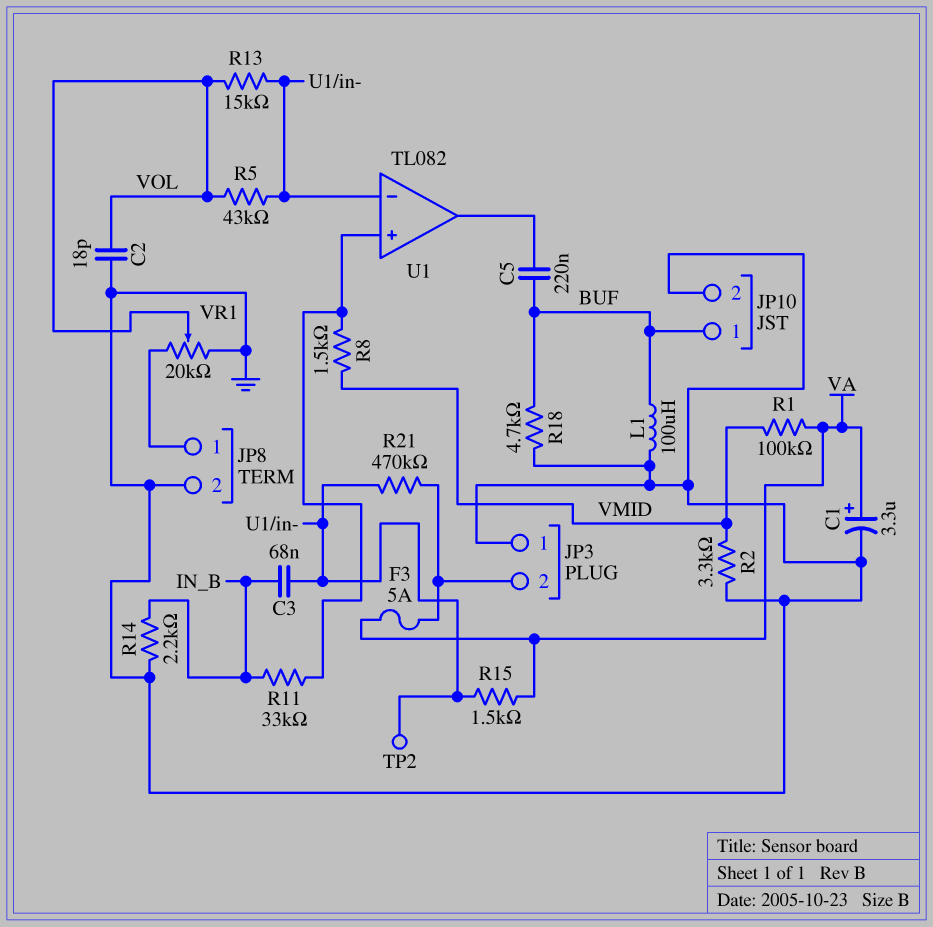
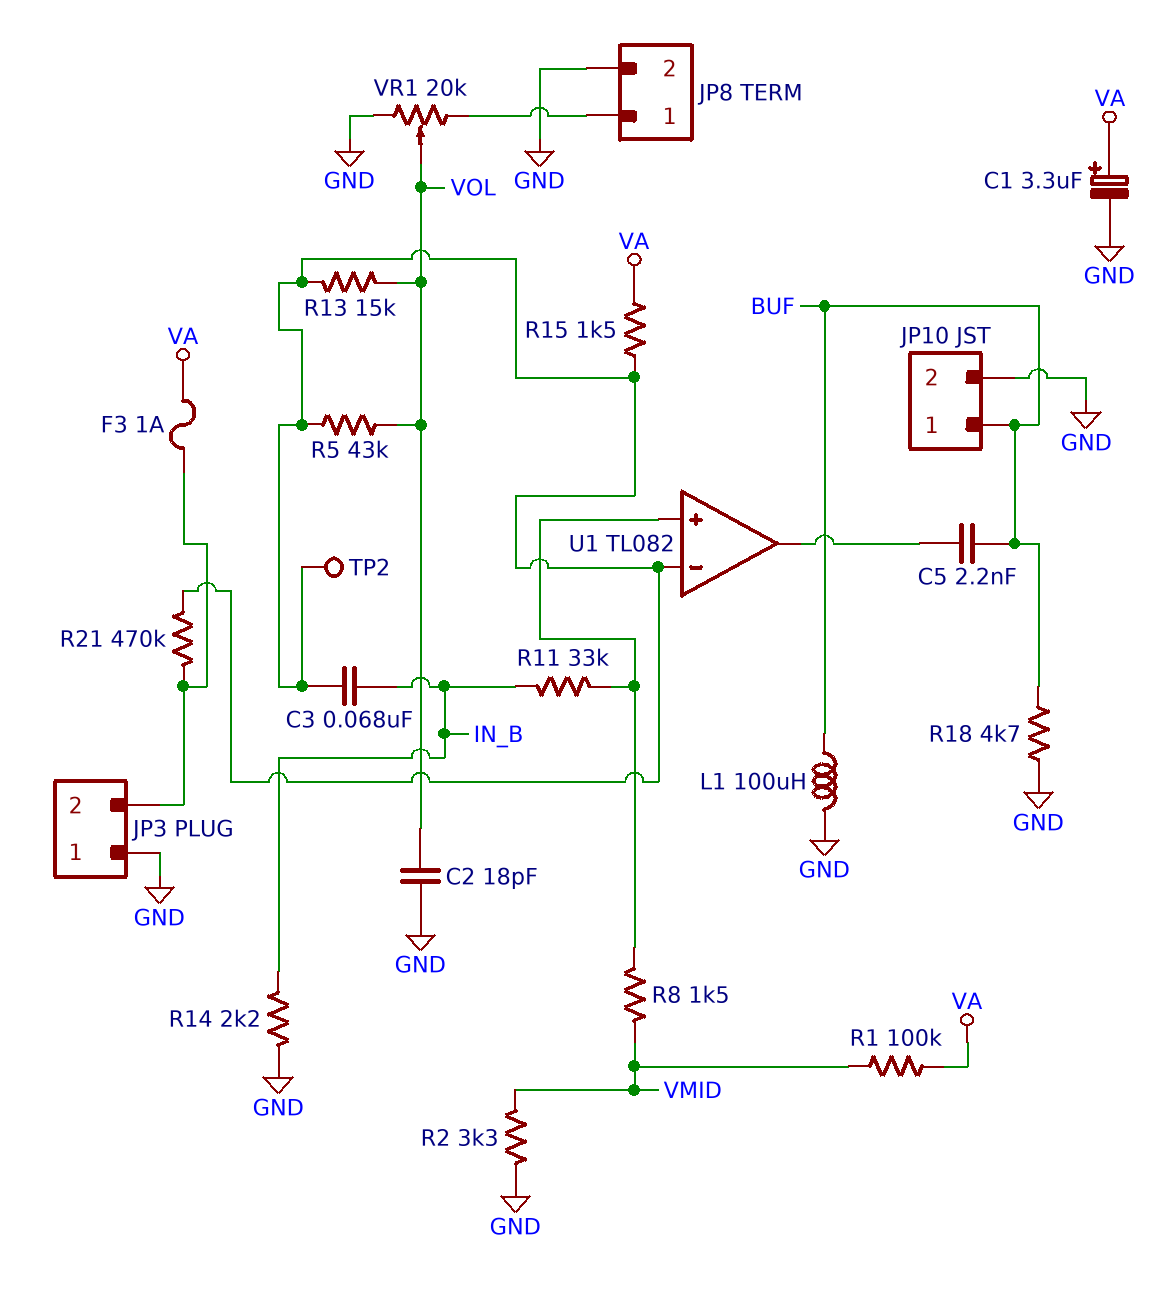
C5: 220nF (BUF, U1/out) -> 2.2nF (BUF, U1/out)
F3: 5A (JP3/2, VA) -> 1A (JP3/2, VA)

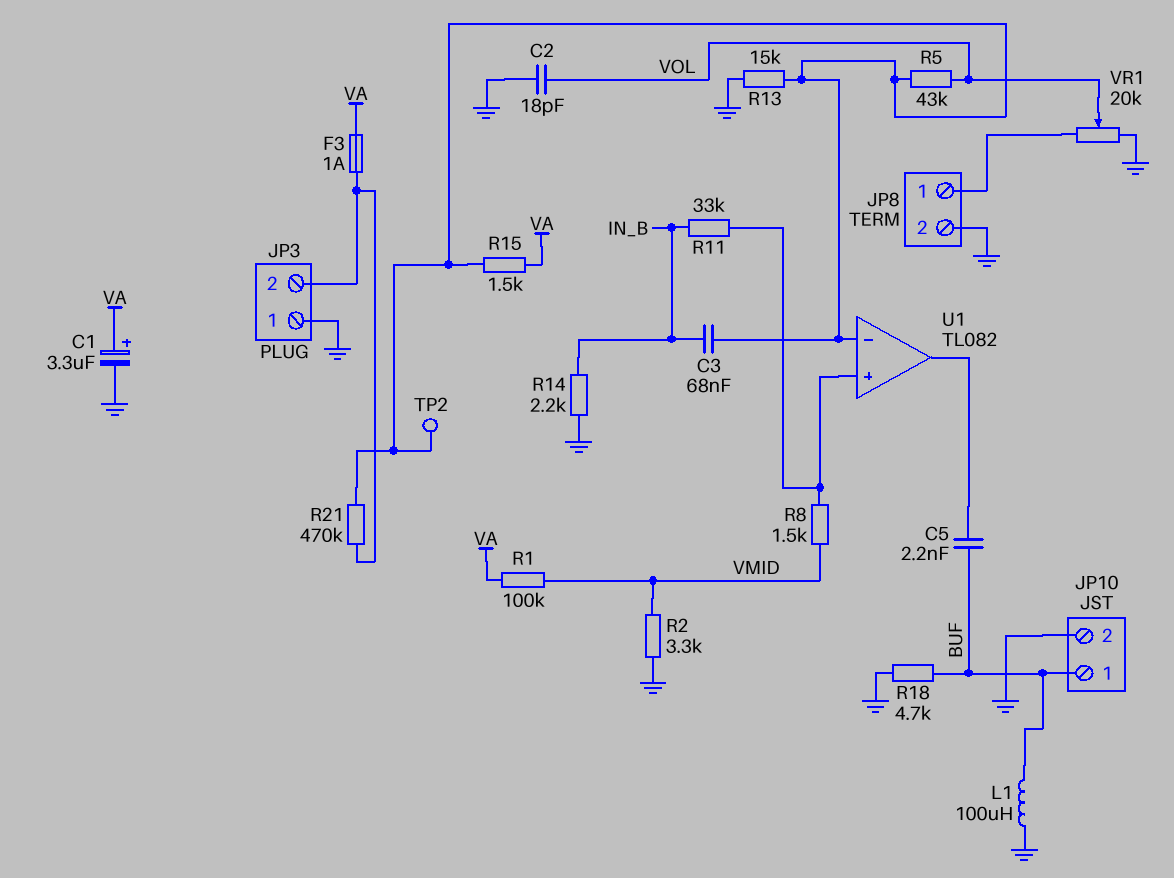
R13: 15k (U1/in-, VOL) -> 15k (GND, U1/in-)

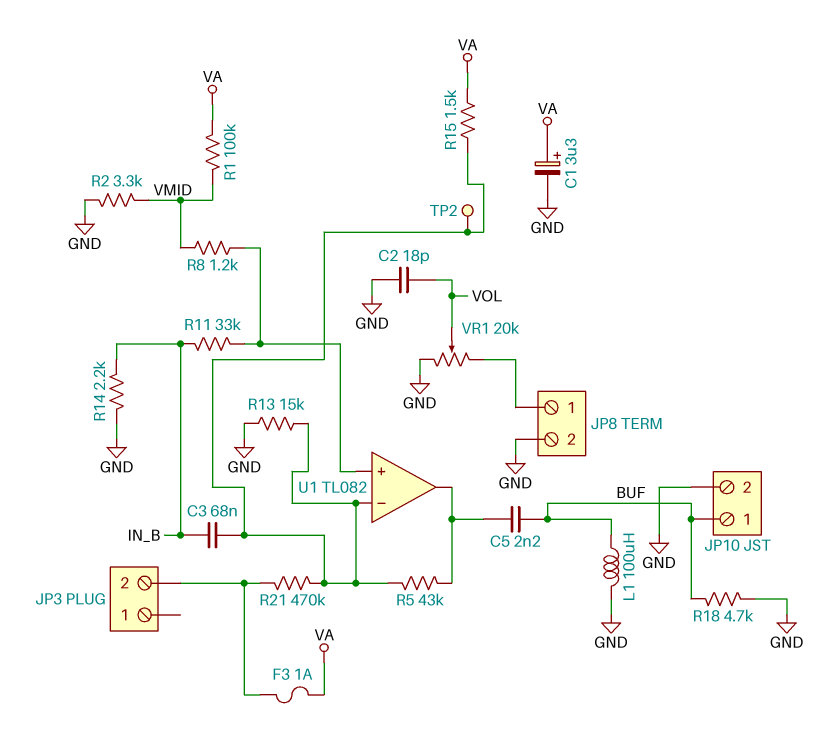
JP3 pin 1: GND -> none
R5: 43k (U1/in-, VOL) -> 43k (U1/in-, U1/out)
R8: 1.5k (U1/in+, VMID) -> 1.2k (U1/in+, VMID)

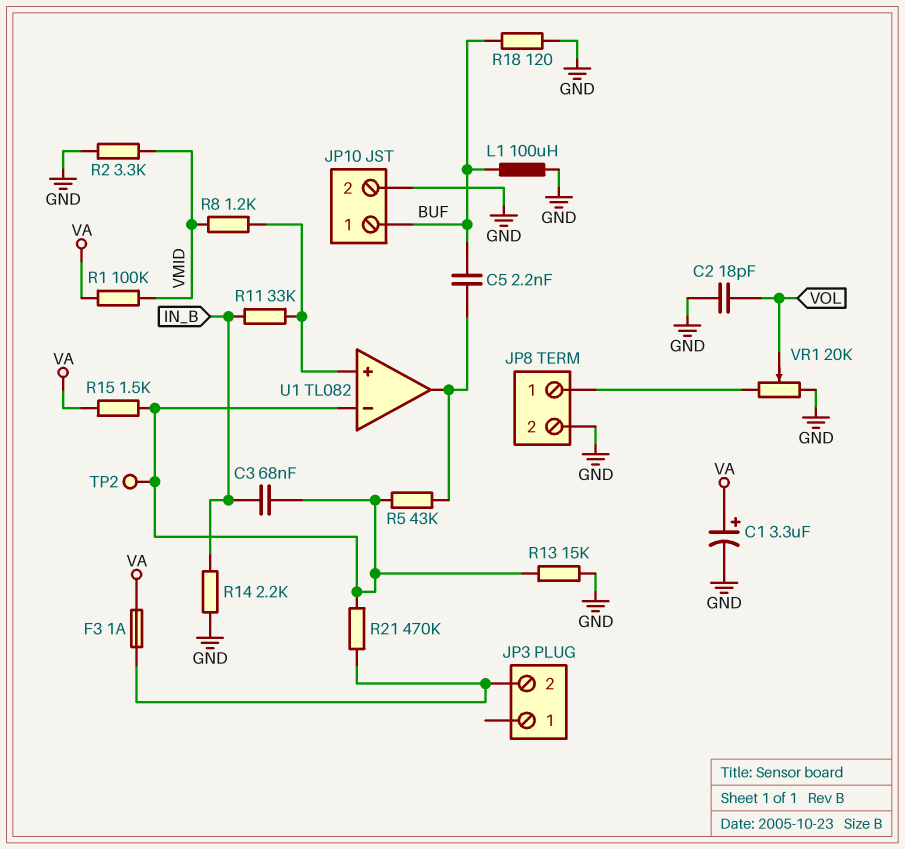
R18: 4.7k (BUF, GND) -> 120 (BUF, GND)

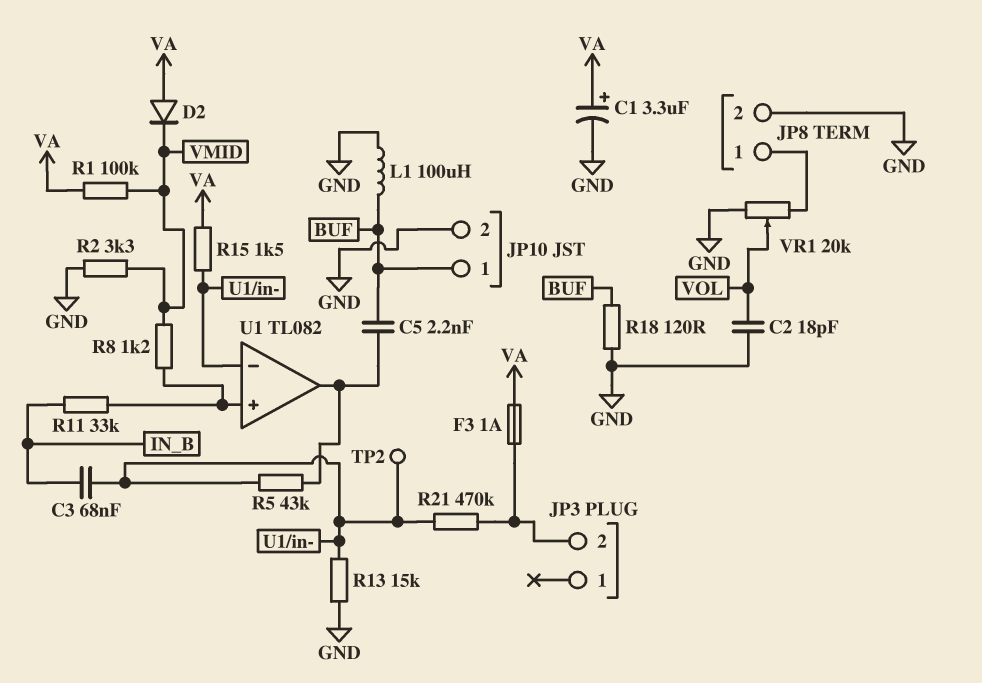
D2: none -> diode (A VA, K VMID)
R14: 2.2k (GND, IN_B) -> none

